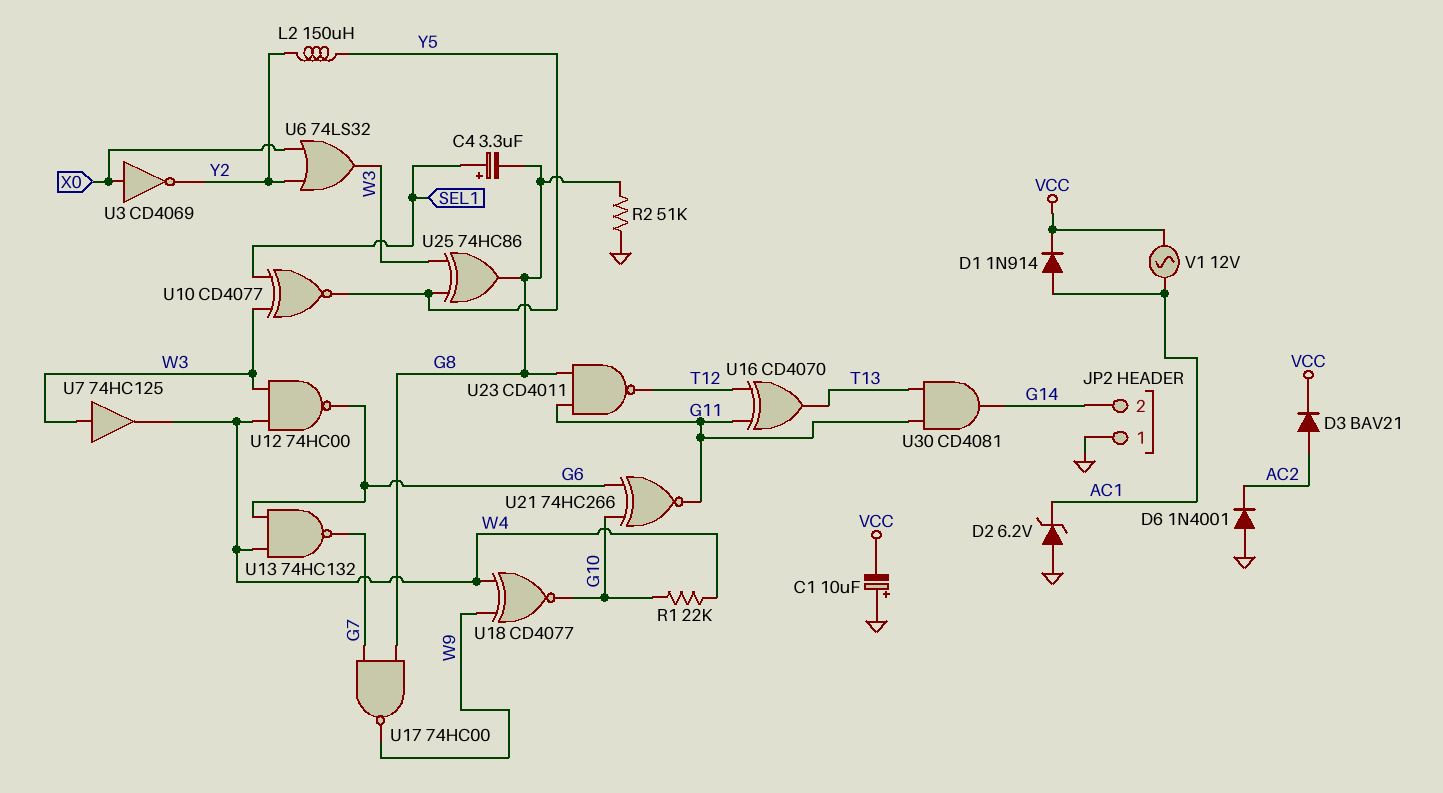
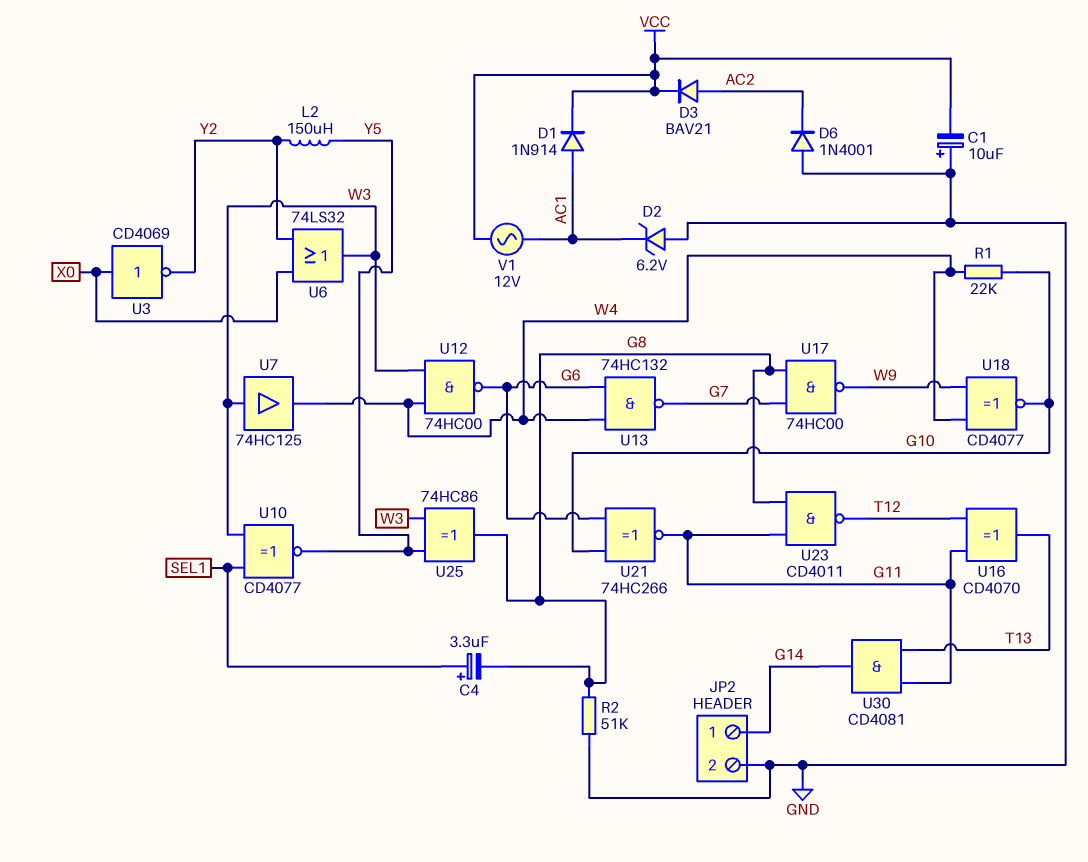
JP2 pin 1: GND -> G14
JP2 pin 2: G14 -> GND

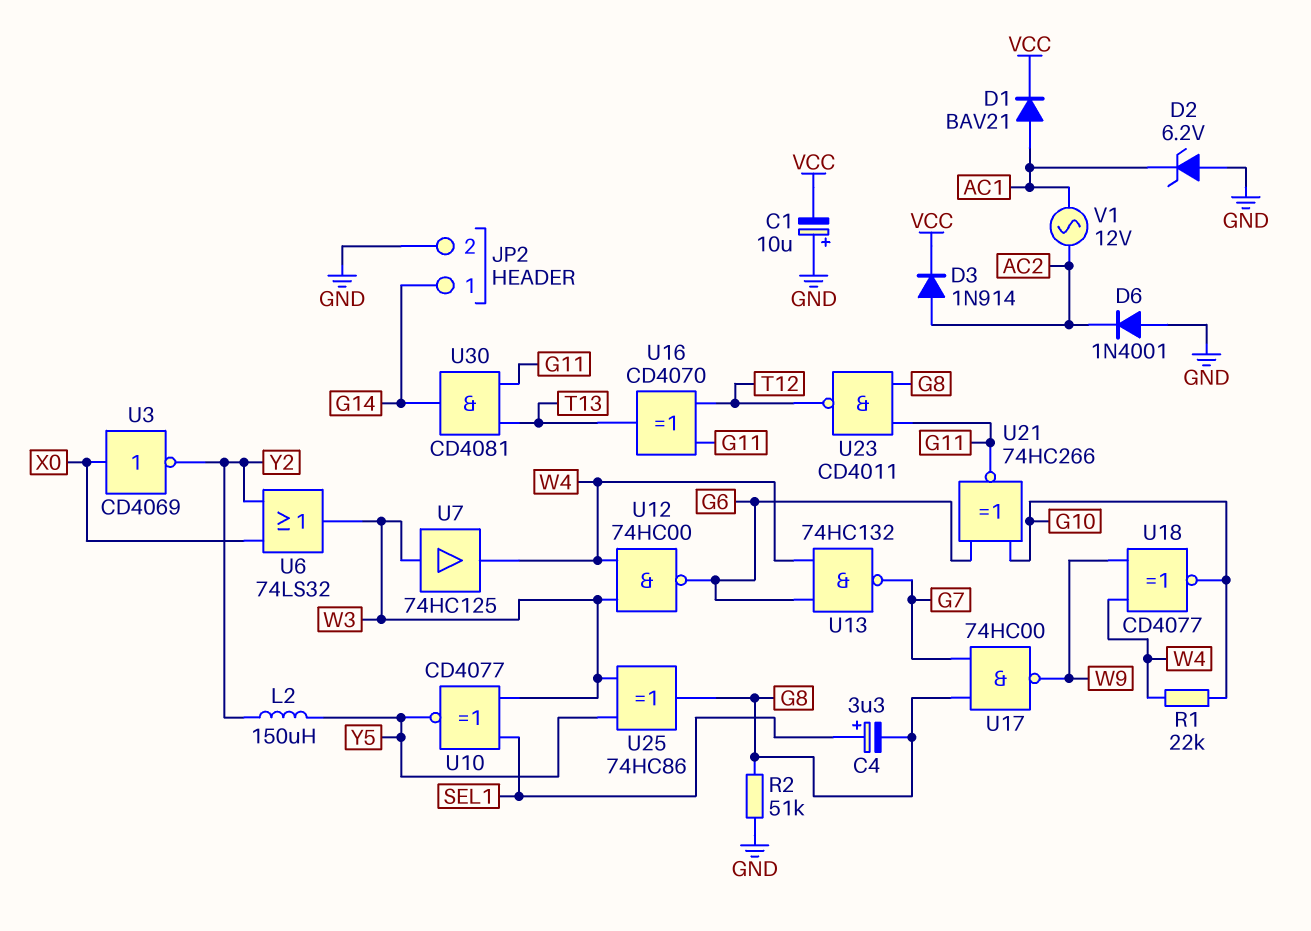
D1: diode 1N914 (A AC1, K VCC) -> diode BAV21 (A AC1, K VCC)
D3: diode BAV21 (A AC2, K VCC) -> diode 1N914 (A AC2, K VCC)
V1: AC 12V (AC1, VCC) -> AC 12V (AC1, AC2)

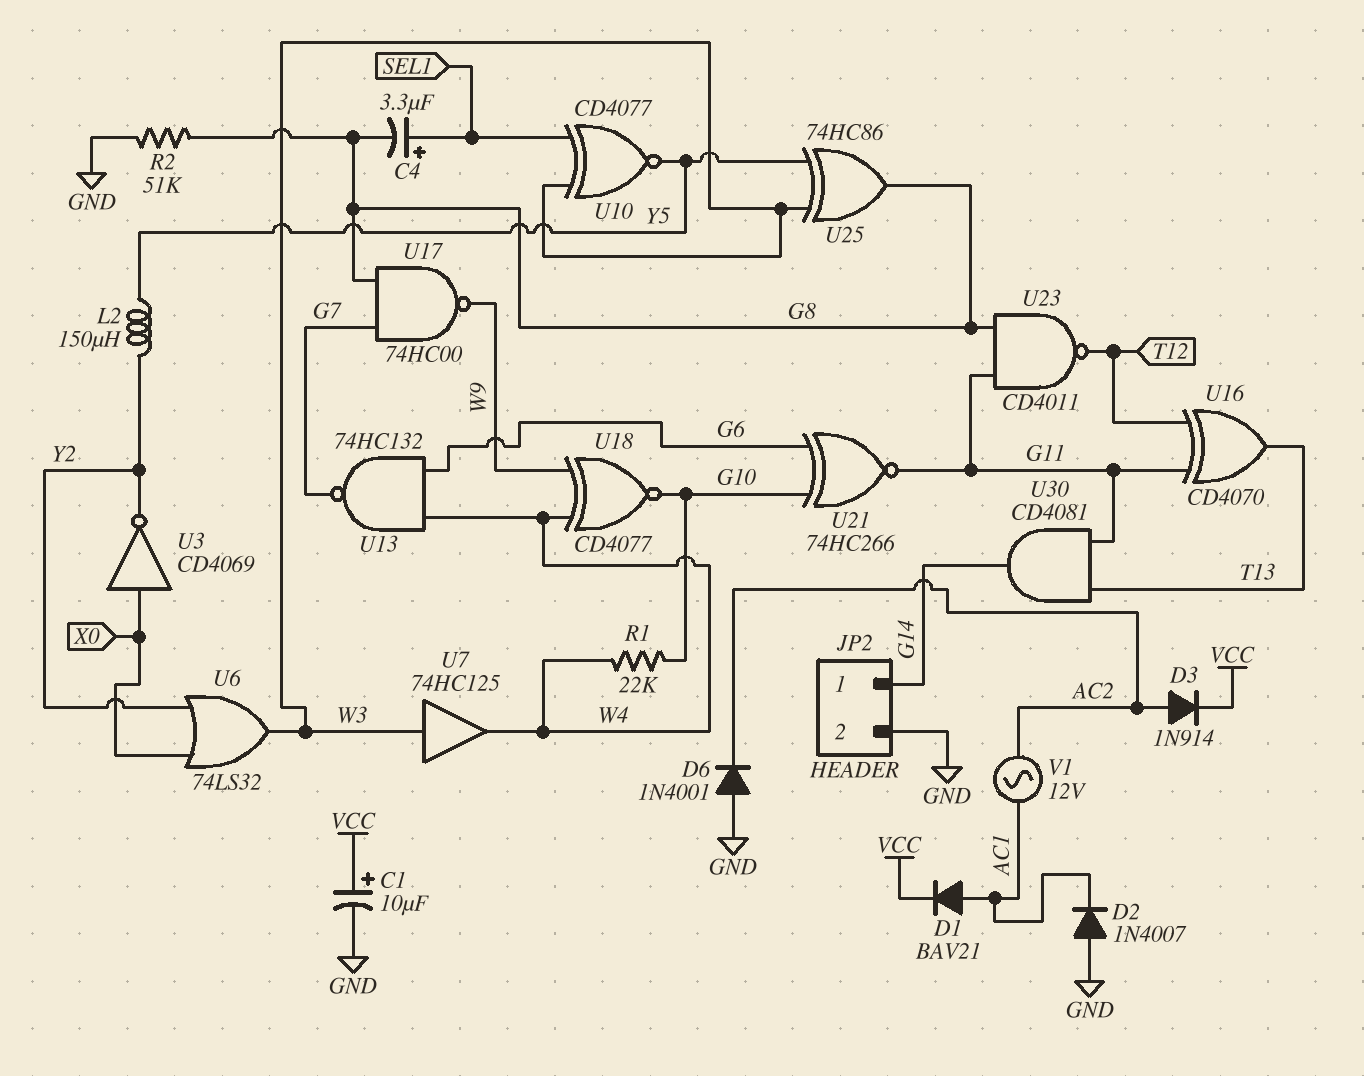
C1: 10uF (plus GND, minus VCC) -> 10uF (plus VCC, minus GND)
D2: zener 6.2V (A GND, K AC1) -> diode 1N4007 (A GND, K AC1)
U12: NAND 74HC00 (in W3, in W4, out G6) -> none

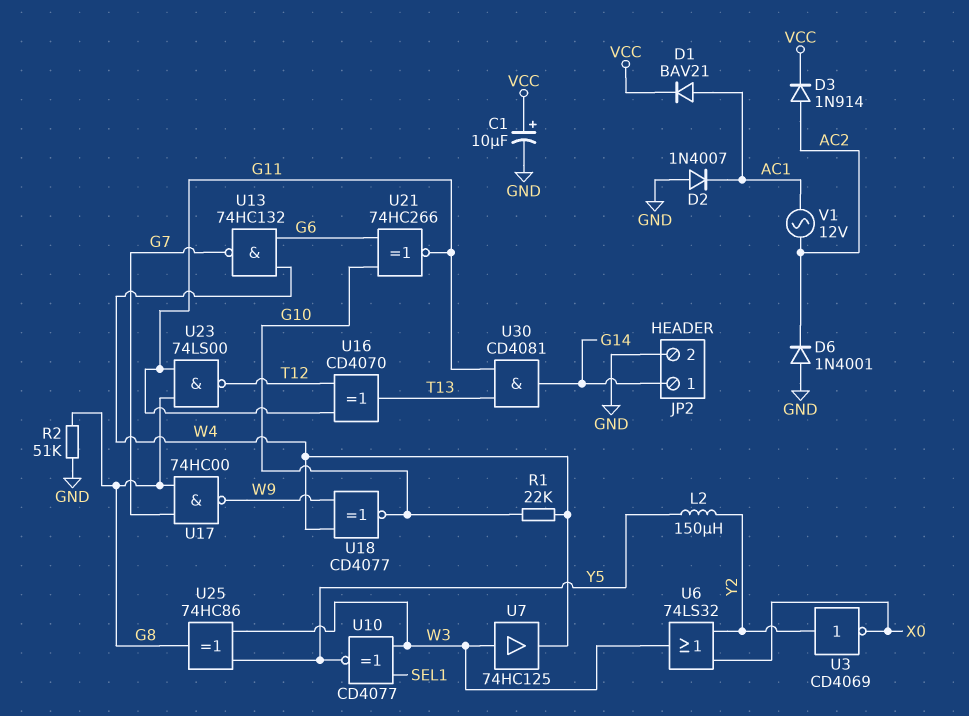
C4: 3.3uF (plus SEL1, minus G8) -> none
U3: NOT CD4069 (in X0, out Y2) -> NOT CD4069 (in Y2, out X0)
U23: NAND CD4011 (in G8, in G11, out T12) -> NAND 74LS00 (in G8, in G11, out T12)

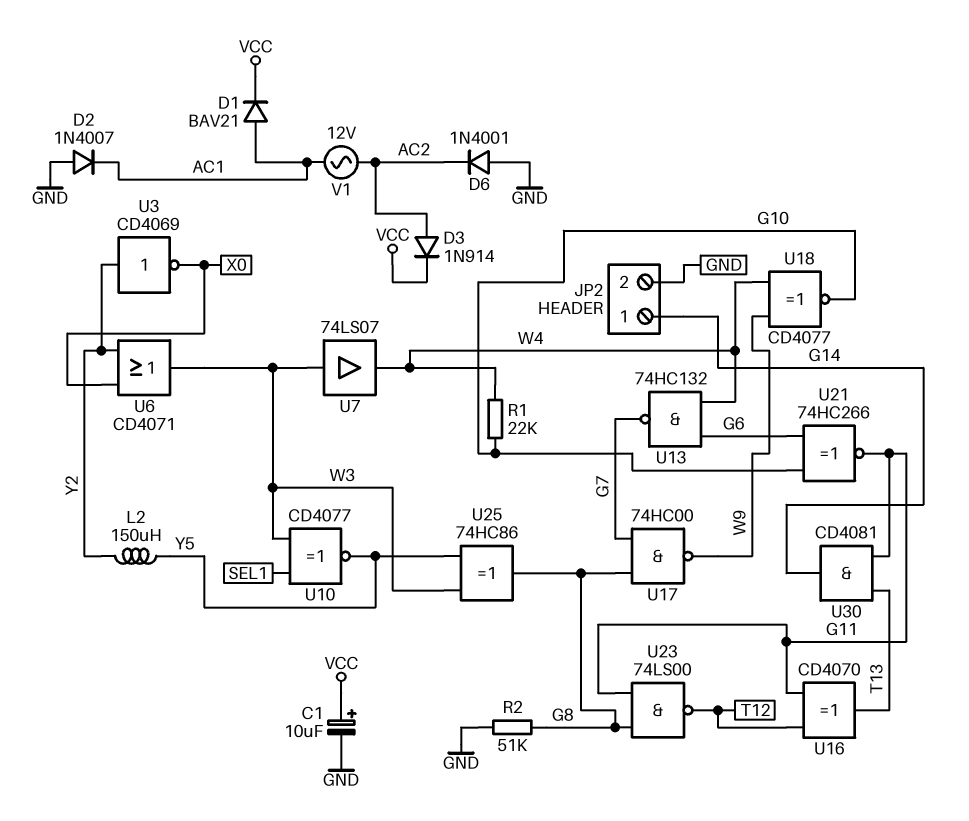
U6: OR 74LS32 (in X0, in Y2, out W3) -> OR CD4071 (in X0, in Y2, out W3)
U7: buffer 74HC125 (in W3, out W4) -> buffer 74LS07 (in W3, out W4)

